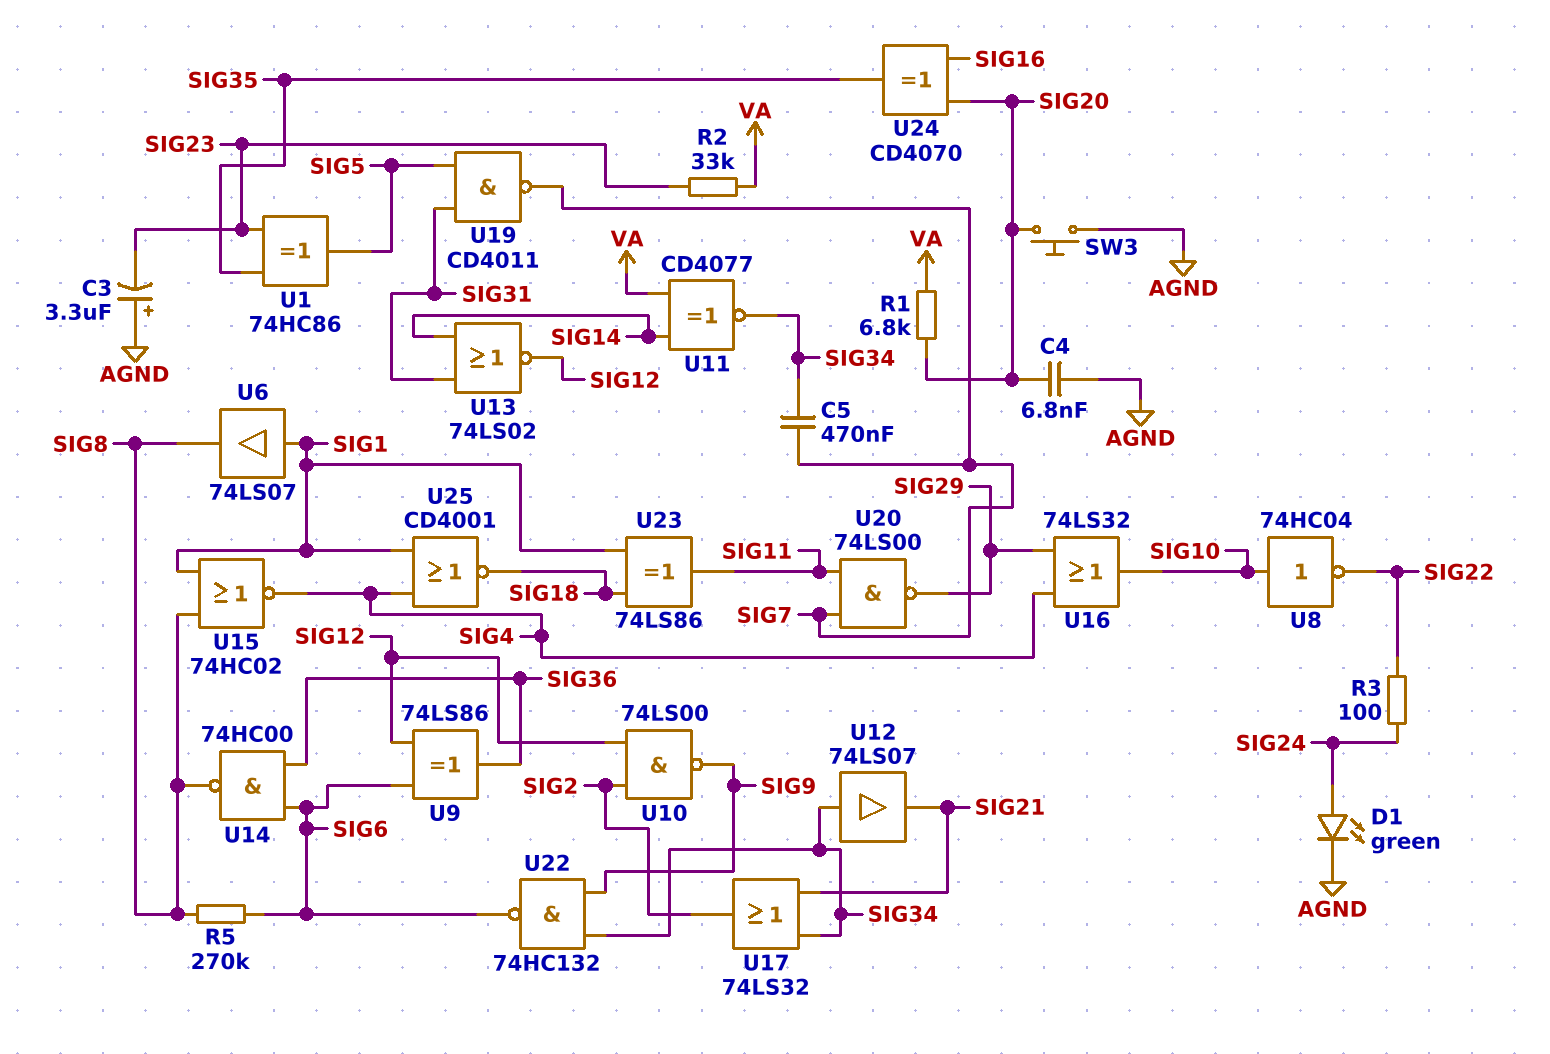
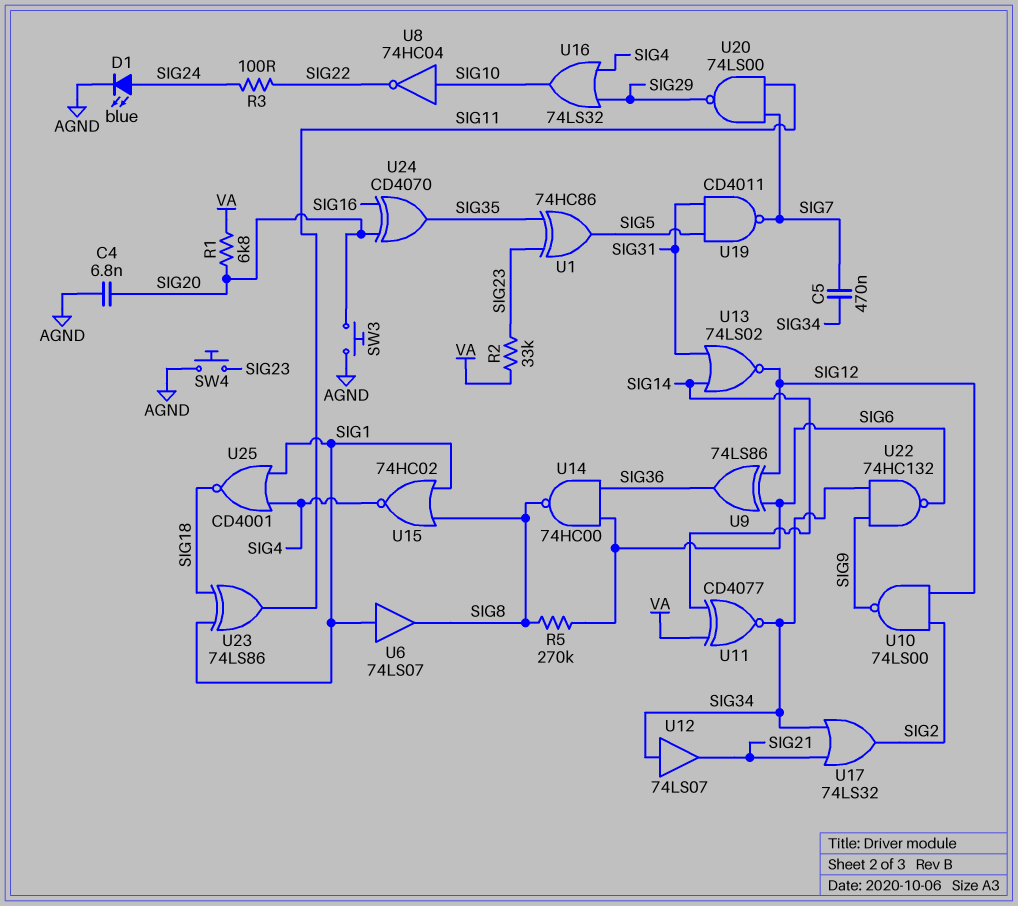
C3: 3.3uF (plus AGND, minus SIG23) -> none
D1: LED green (A SIG24, K AGND) -> LED blue (A SIG24, K AGND)
SW4: none -> button (AGND, SIG23)

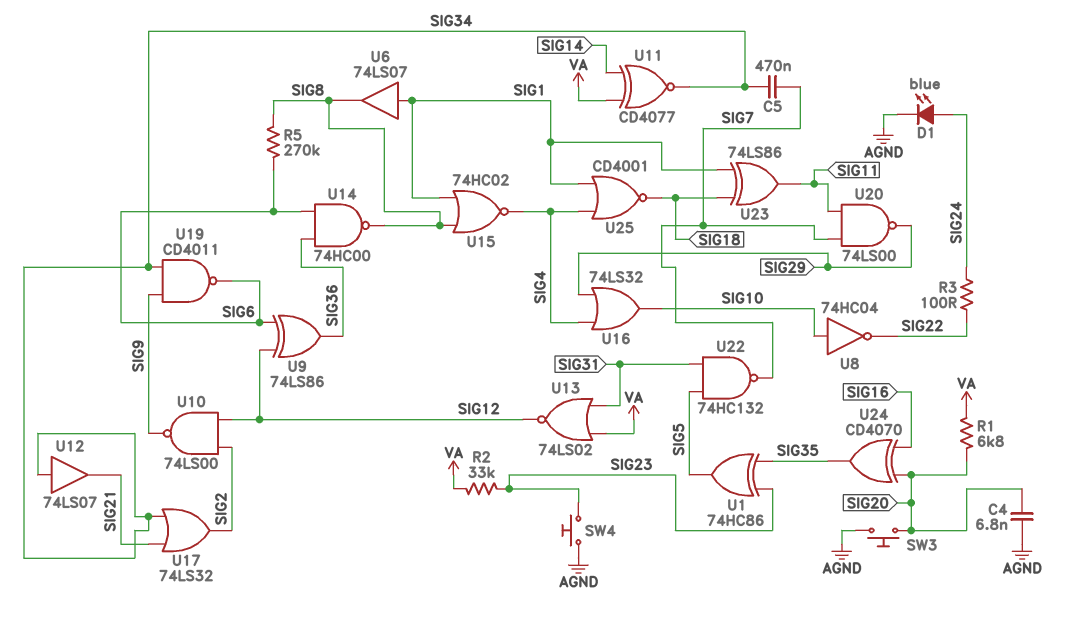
U13: NOR 74LS02 (in SIG14, in SIG31, out SIG12) -> NOR 74LS02 (in SIG31, in VA, out SIG12)
U19: NAND CD4011 (in SIG5, in SIG31, out SIG7) -> NAND CD4011 (in SIG9, in SIG34, out SIG6)
U22: NAND 74HC132 (in SIG9, in SIG34, out SIG6) -> NAND 74HC132 (in SIG5, in SIG31, out SIG7)

